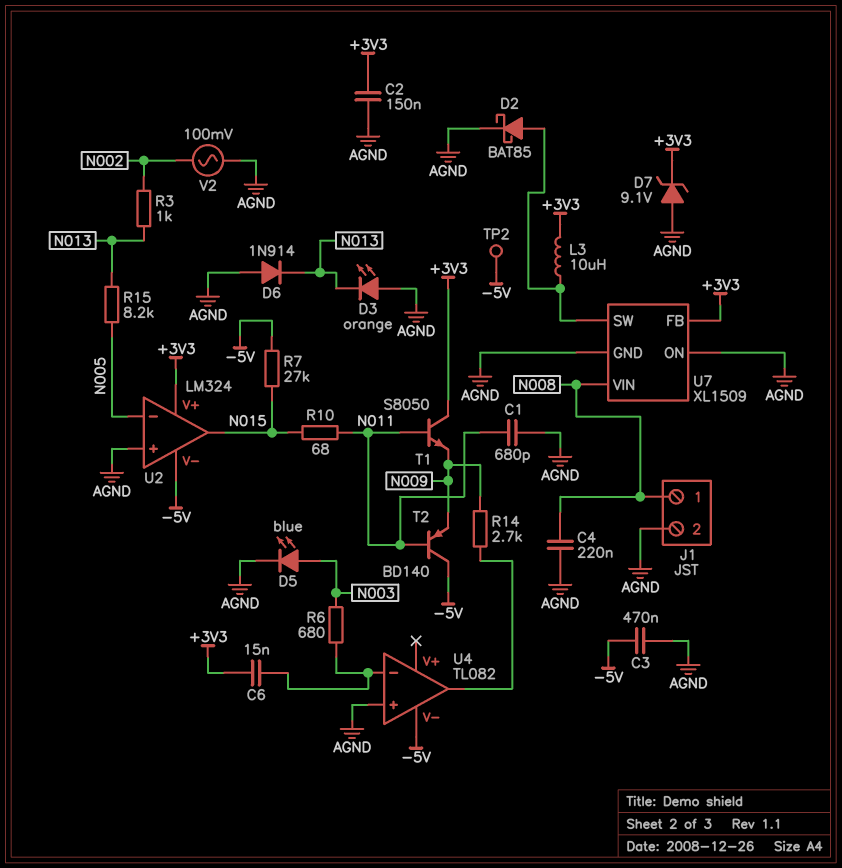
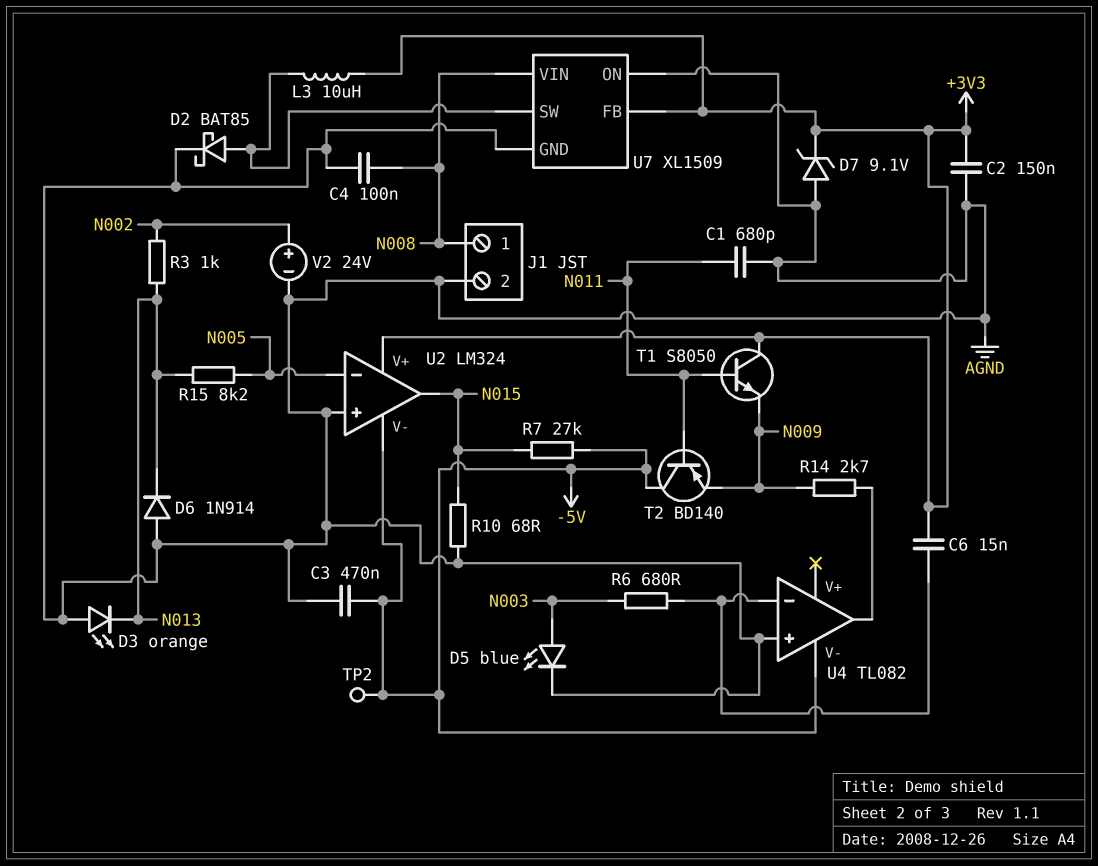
C4: 220nF (AGND, N008) -> 100nF (AGND, N008)
R10: 68 (N011, N015) -> 68 (AGND, N015)
V2: AC 100mV (AGND, N002) -> 24V (plus N002, minus AGND)

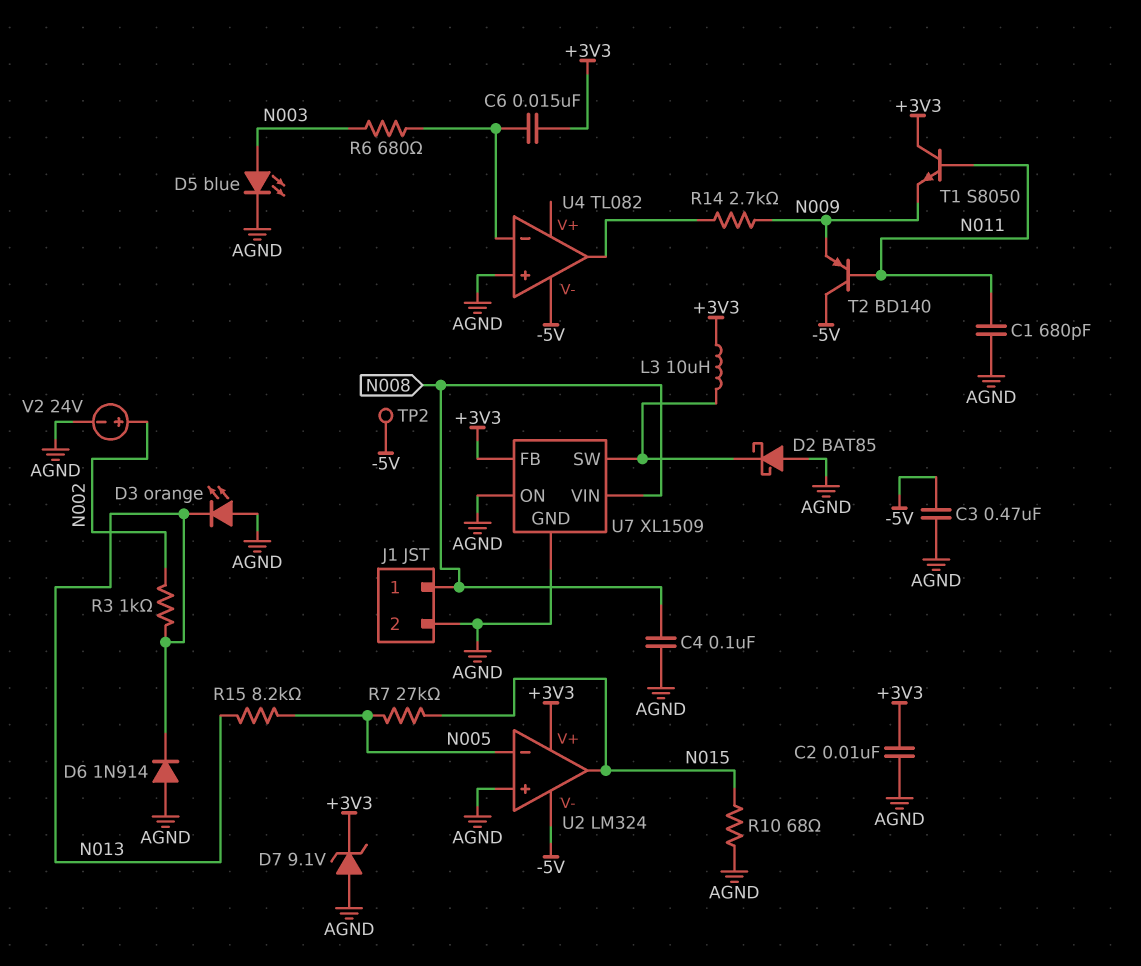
C2: 150nF (+3V3, AGND) -> 10nF (+3V3, AGND)
D2: schottky BAT85 (A U7/SW, K AGND) -> schottky BAT85 (A AGND, K U7/SW)
R7: 27k (-5V, N015) -> 27k (N005, N015)

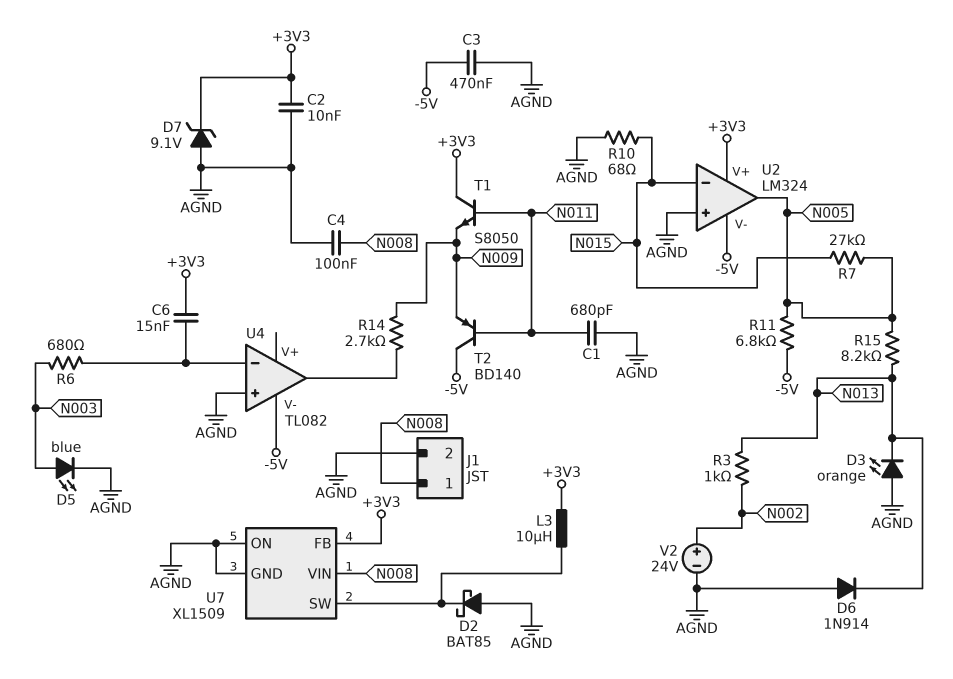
R11: none -> 6.8k (-5V, N005)
TP2: test point (-5V) -> none
U2 pin in-: N005 -> N015
U2 pin out: N015 -> N005

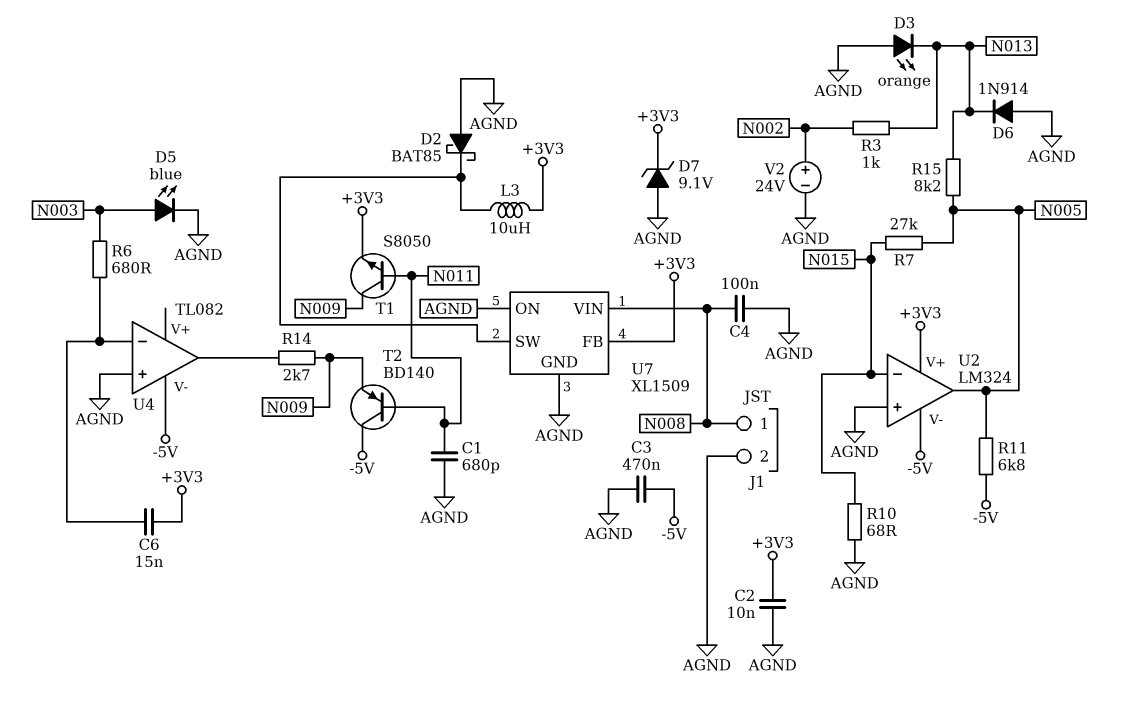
T1: NPN S8050 (B N011, C +3V3, E N009) -> NPN S8050 (B N011, C N009, E +3V3)

